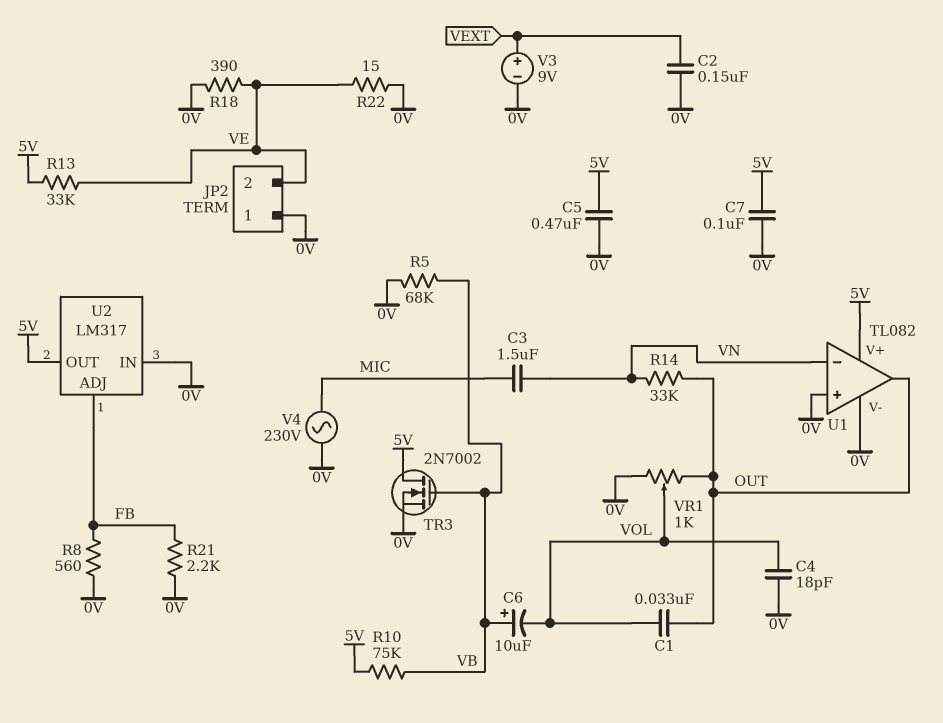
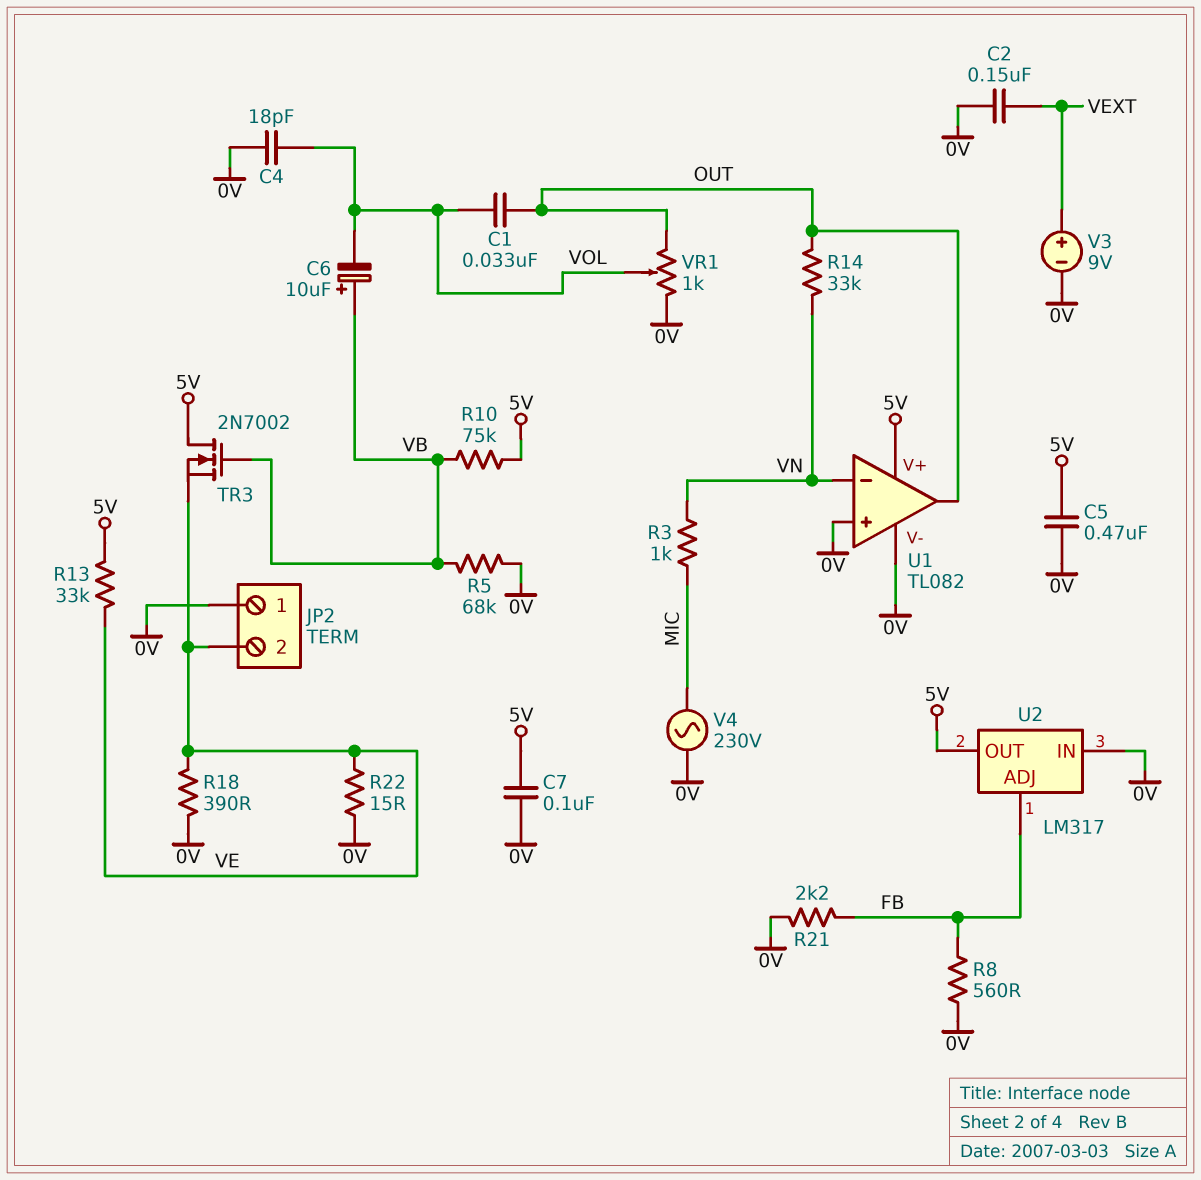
C3: 1.5uF (MIC, VN) -> none
R3: none -> 1k (MIC, VN)
TR3: NMOS 2N7002 (G VB, D 5V, S 0V) -> NMOS 2N7002 (G VB, D 5V, S VE)

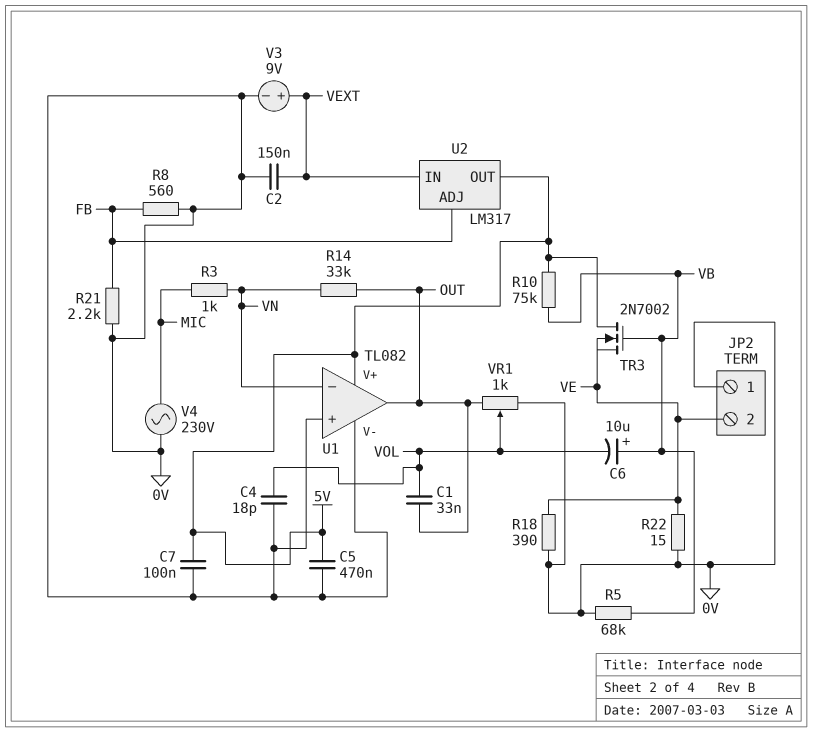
R13: 33k (5V, VE) -> none
U2 pin IN: 0V -> VEXT

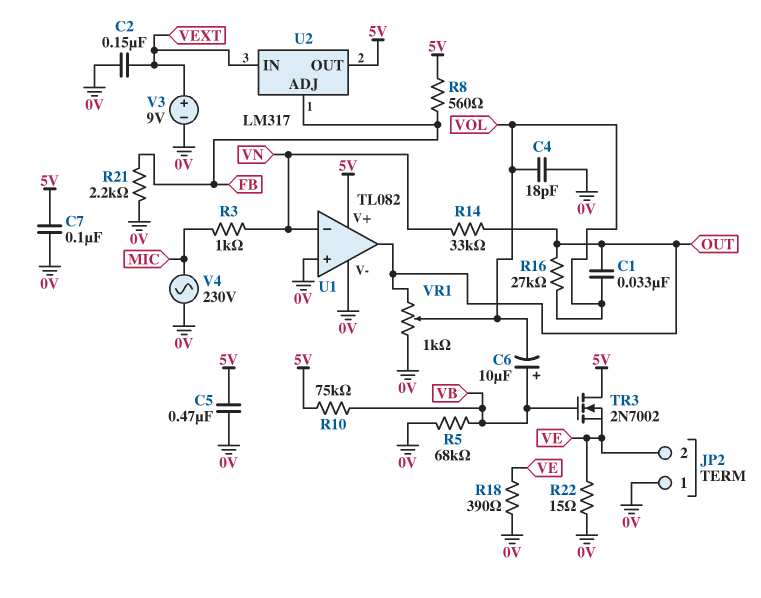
R8: 560 (0V, FB) -> 560 (5V, FB)
R16: none -> 27k (OUT, VOL)

